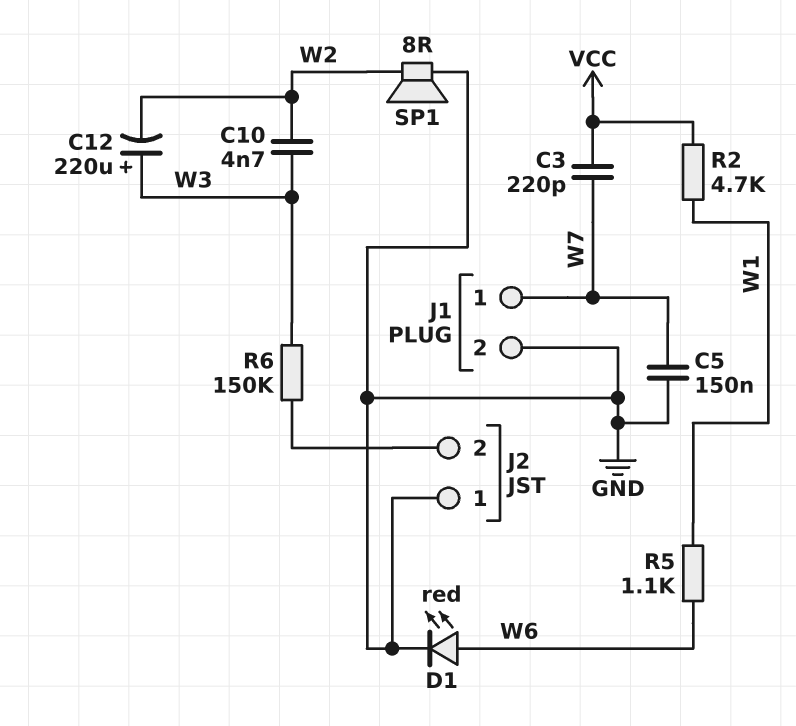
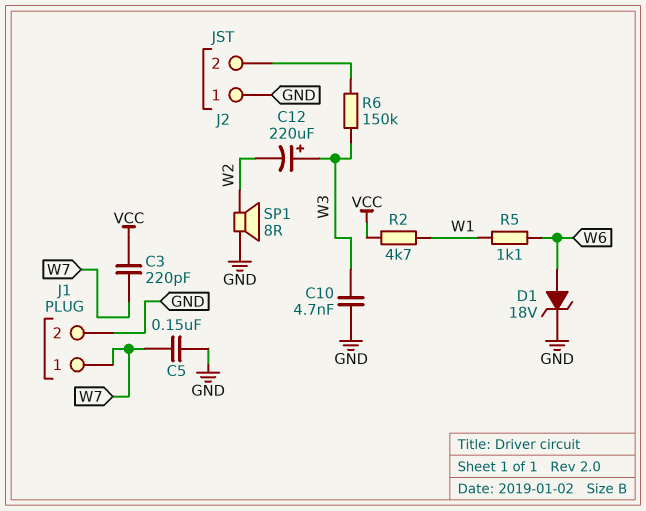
C10: 4.7nF (W2, W3) -> 4.7nF (GND, W3)
D1: LED red (A W6, K GND) -> zener 18V (A W6, K GND)

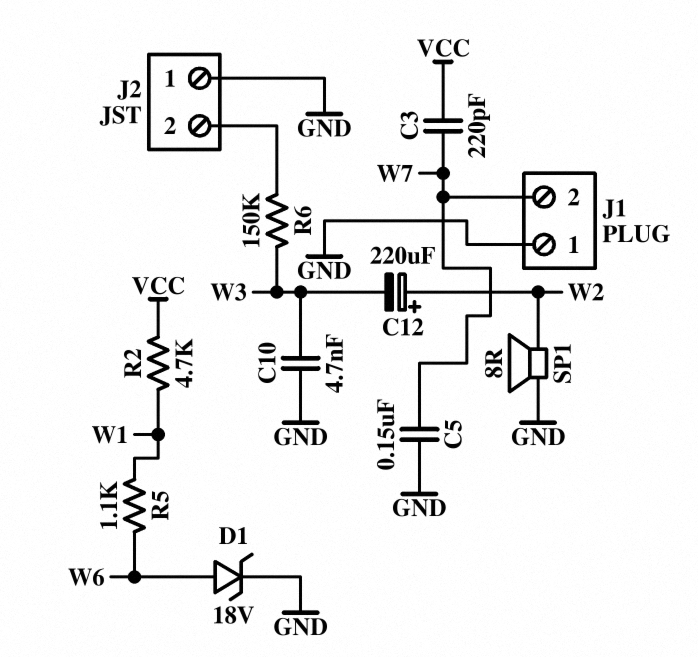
C12: 220uF (plus W3, minus W2) -> 220uF (plus W2, minus W3)
J1 pin 1: W7 -> GND
J1 pin 2: GND -> W7

